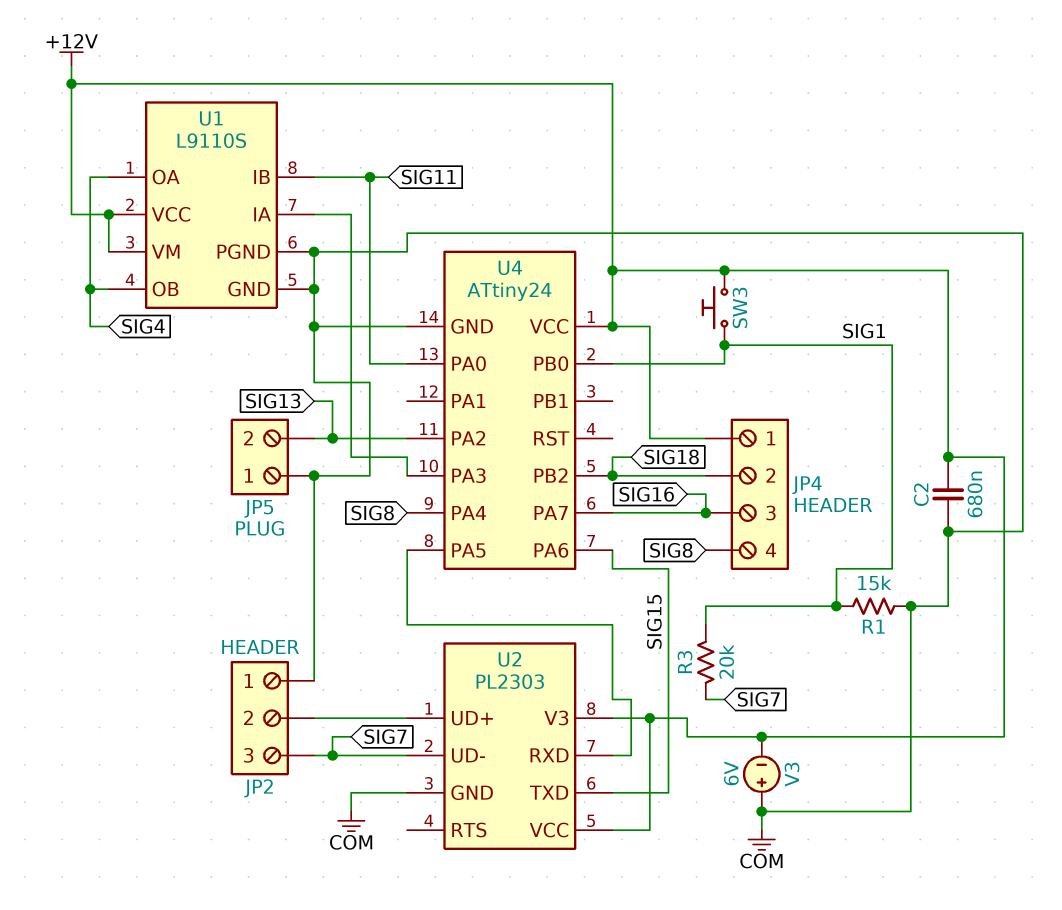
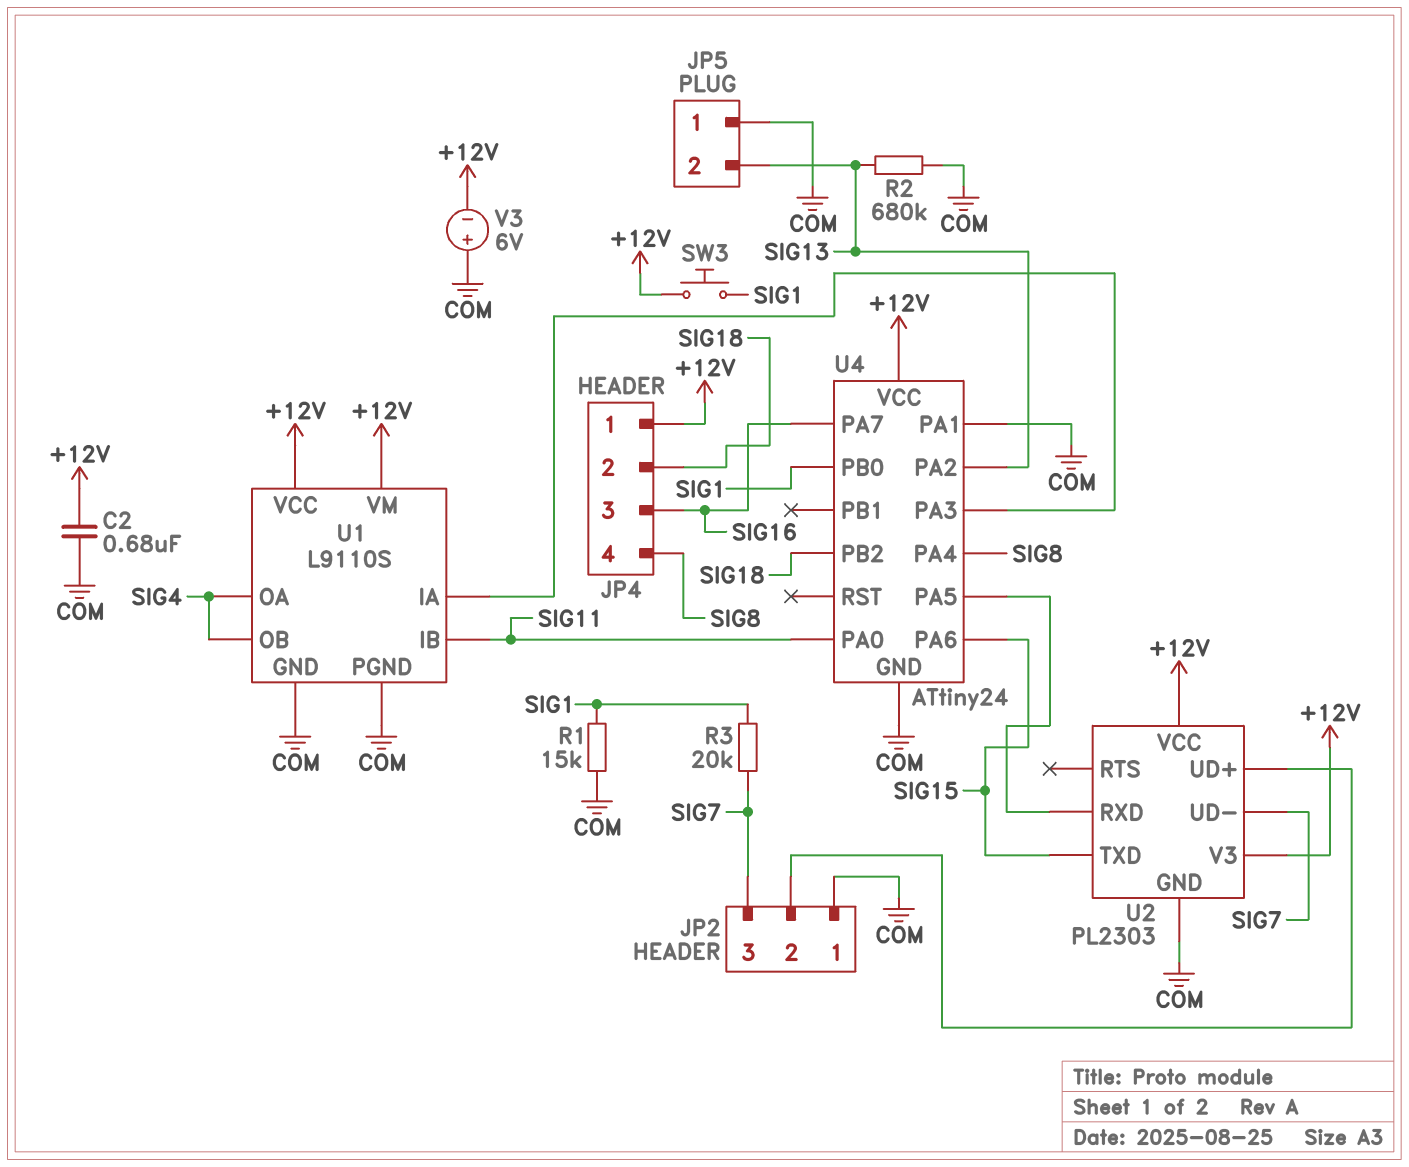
R2: none -> 680k (COM, SIG13)
U4 pin PA1: none -> COM

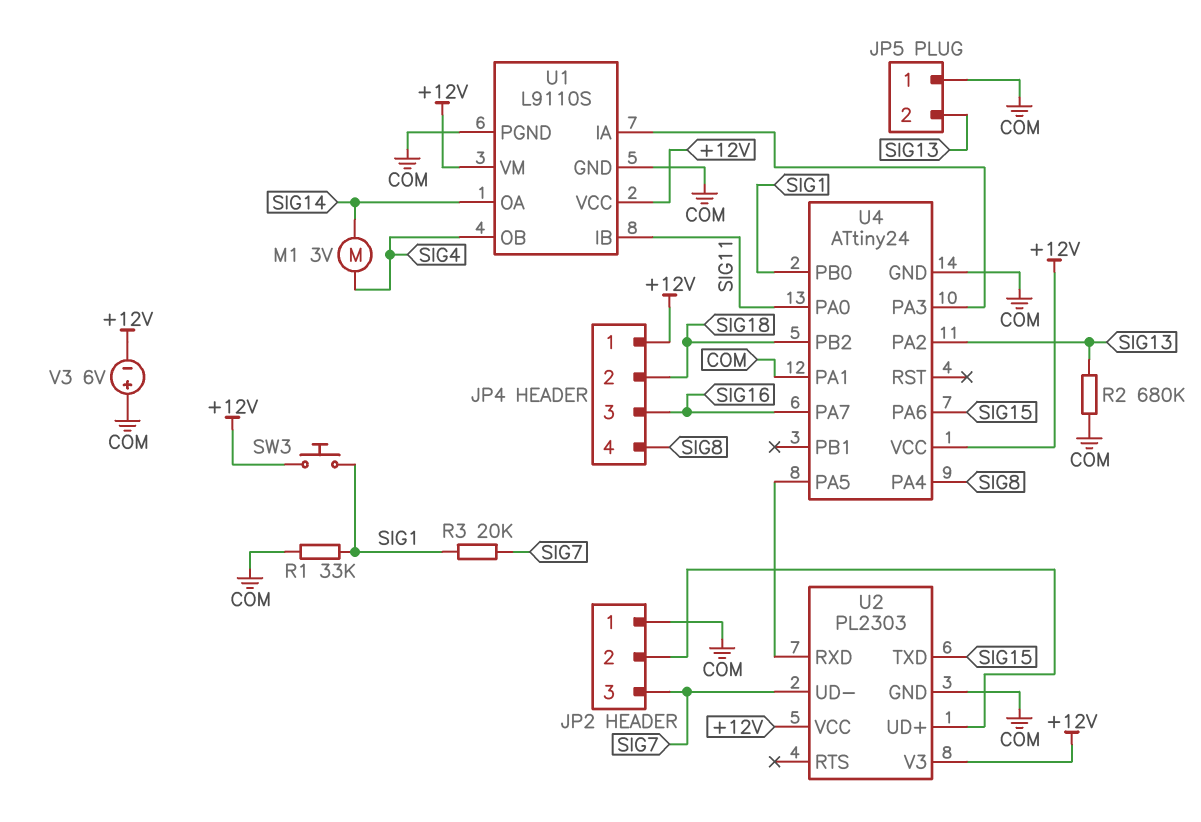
C2: 680nF (+12V, COM) -> none
M1: none -> motor 3V (SIG4, SIG14)
R1: 15k (COM, SIG1) -> 33k (COM, SIG1)
U1 pin OA: SIG4 -> SIG14

